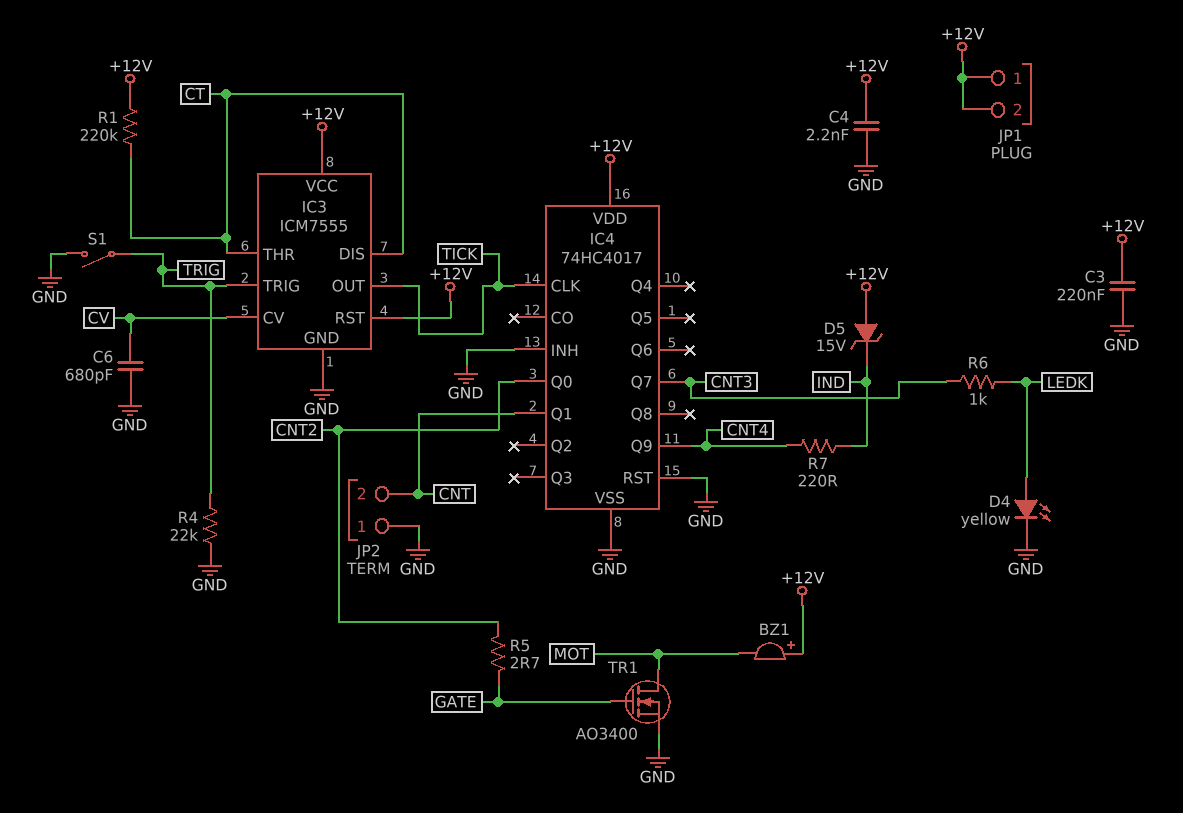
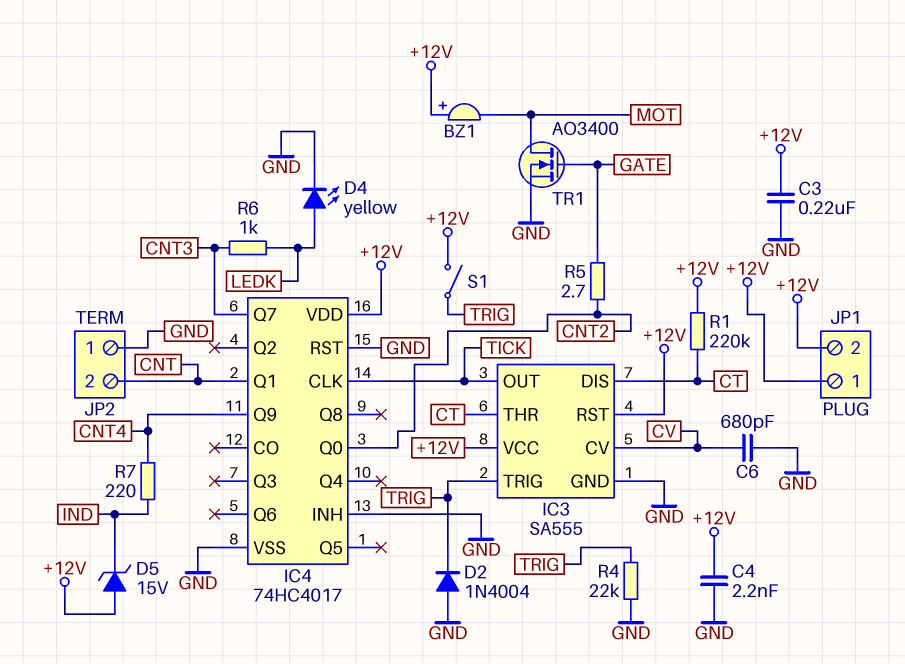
D2: none -> diode 1N4004 (A GND, K TRIG)
IC3: ICM7555 -> SA555
S1: switch (GND, TRIG) -> switch (+12V, TRIG)

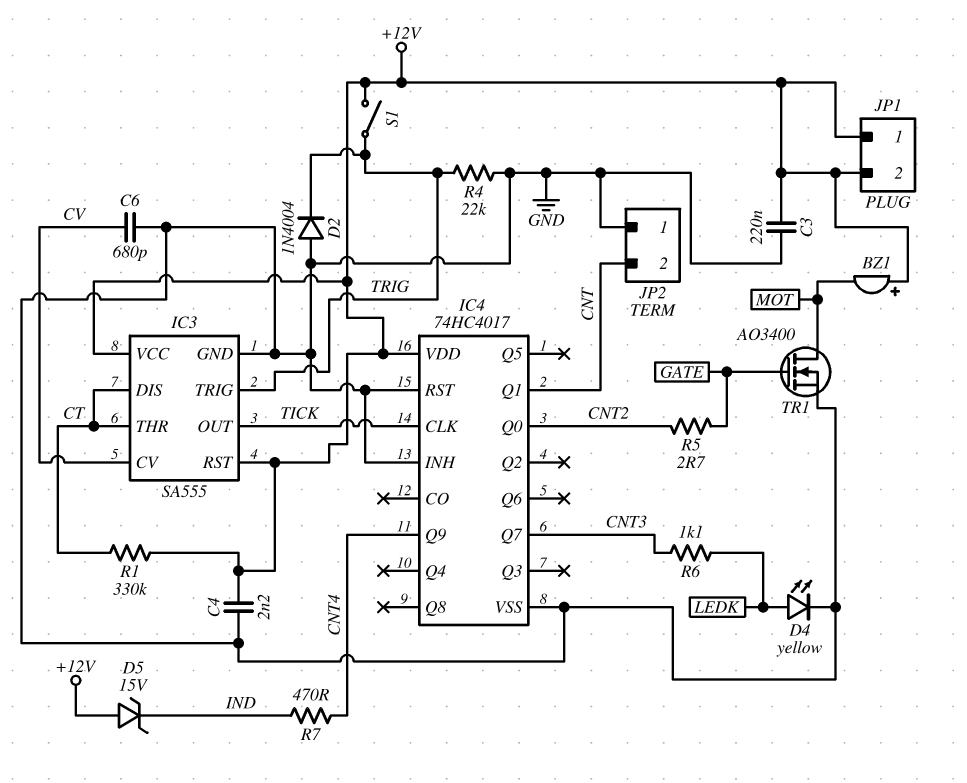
R1: 220k (+12V, CT) -> 330k (+12V, CT)
R6: 1k (CNT3, LEDK) -> 1.1k (CNT3, LEDK)
R7: 220 (CNT4, IND) -> 470 (CNT4, IND)

